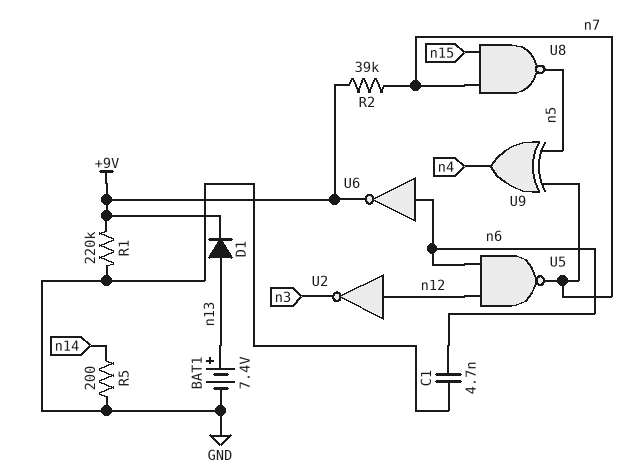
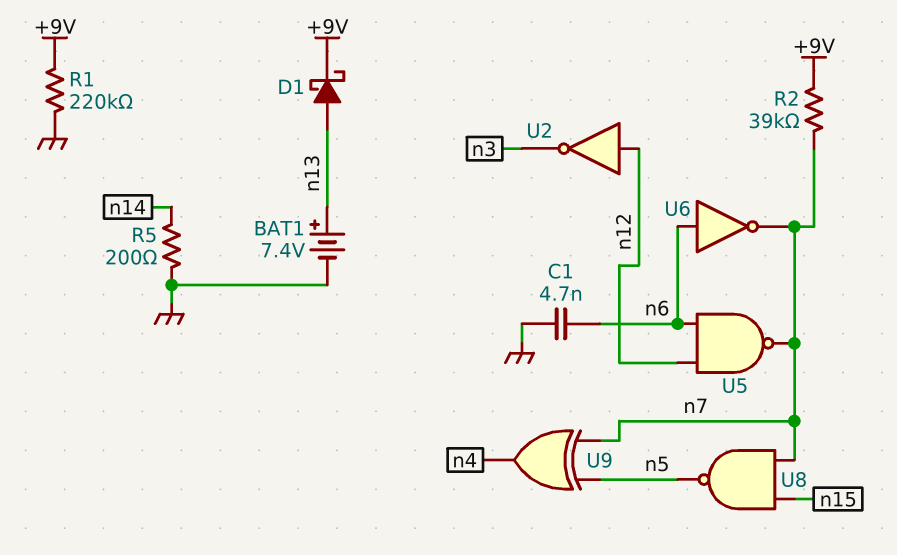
D1: diode (A n13, K +9V) -> schottky (A n13, K +9V)
U6: NOT (in n6, out +9V) -> NOT (in n6, out n7)

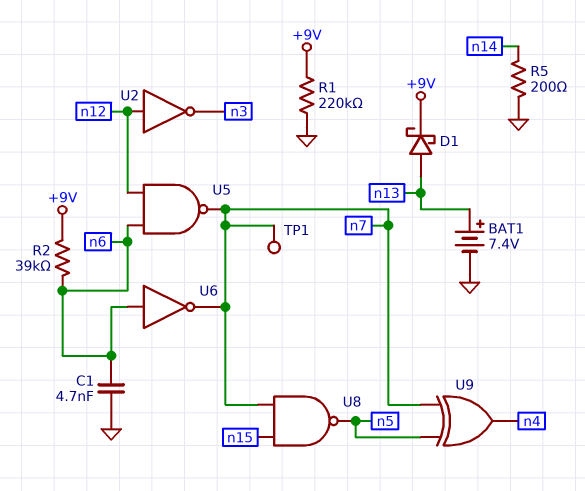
R2: 39k (+9V, n7) -> 39k (+9V, n6)
TP1: none -> test point (n7)

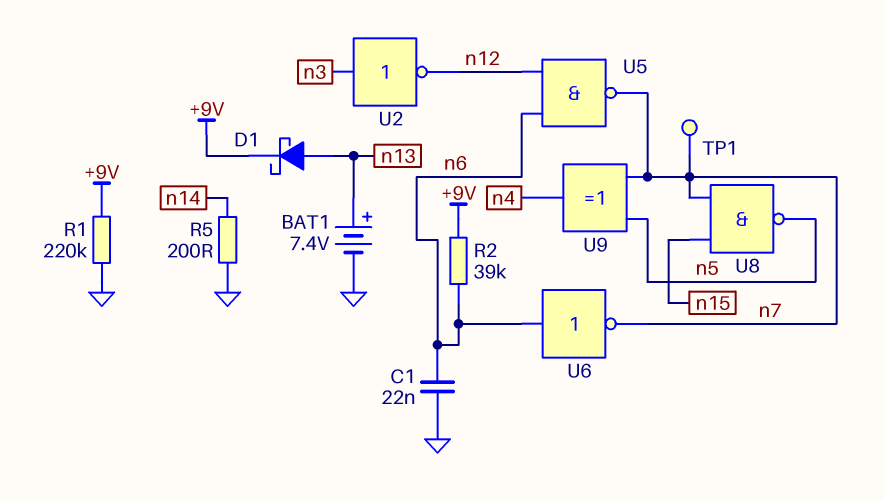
C1: 4.7nF (GND, n6) -> 22nF (GND, n6)
U2: NOT (in n12, out n3) -> NOT (in n3, out n12)

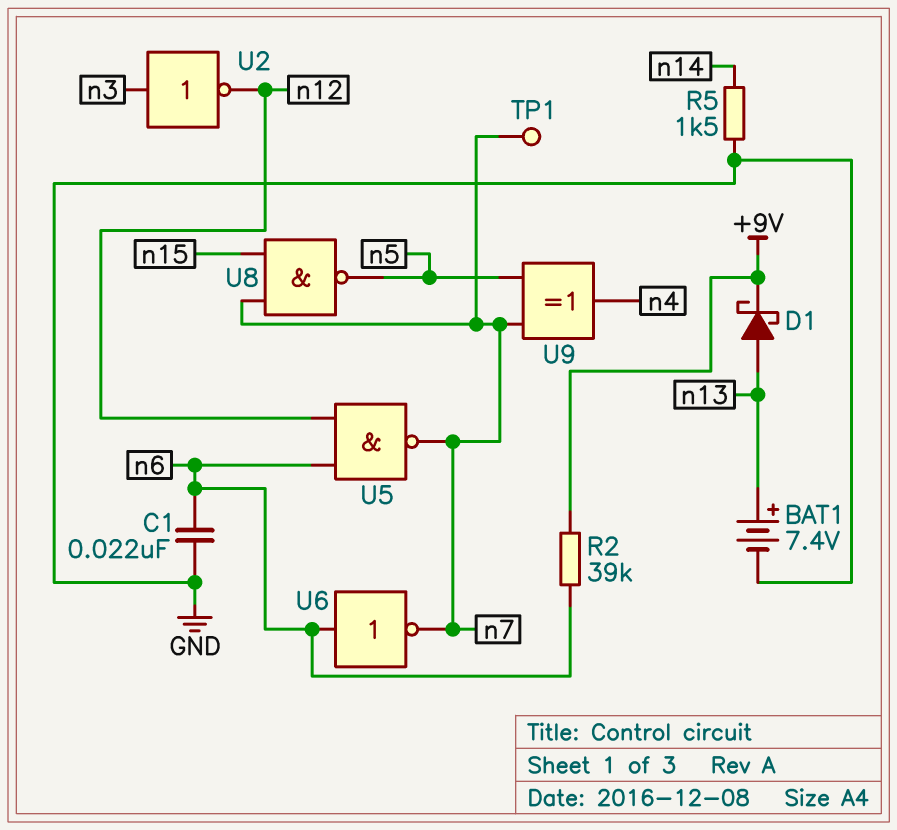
R1: 220k (+9V, GND) -> none
R5: 200 (GND, n14) -> 1.5k (GND, n14)

